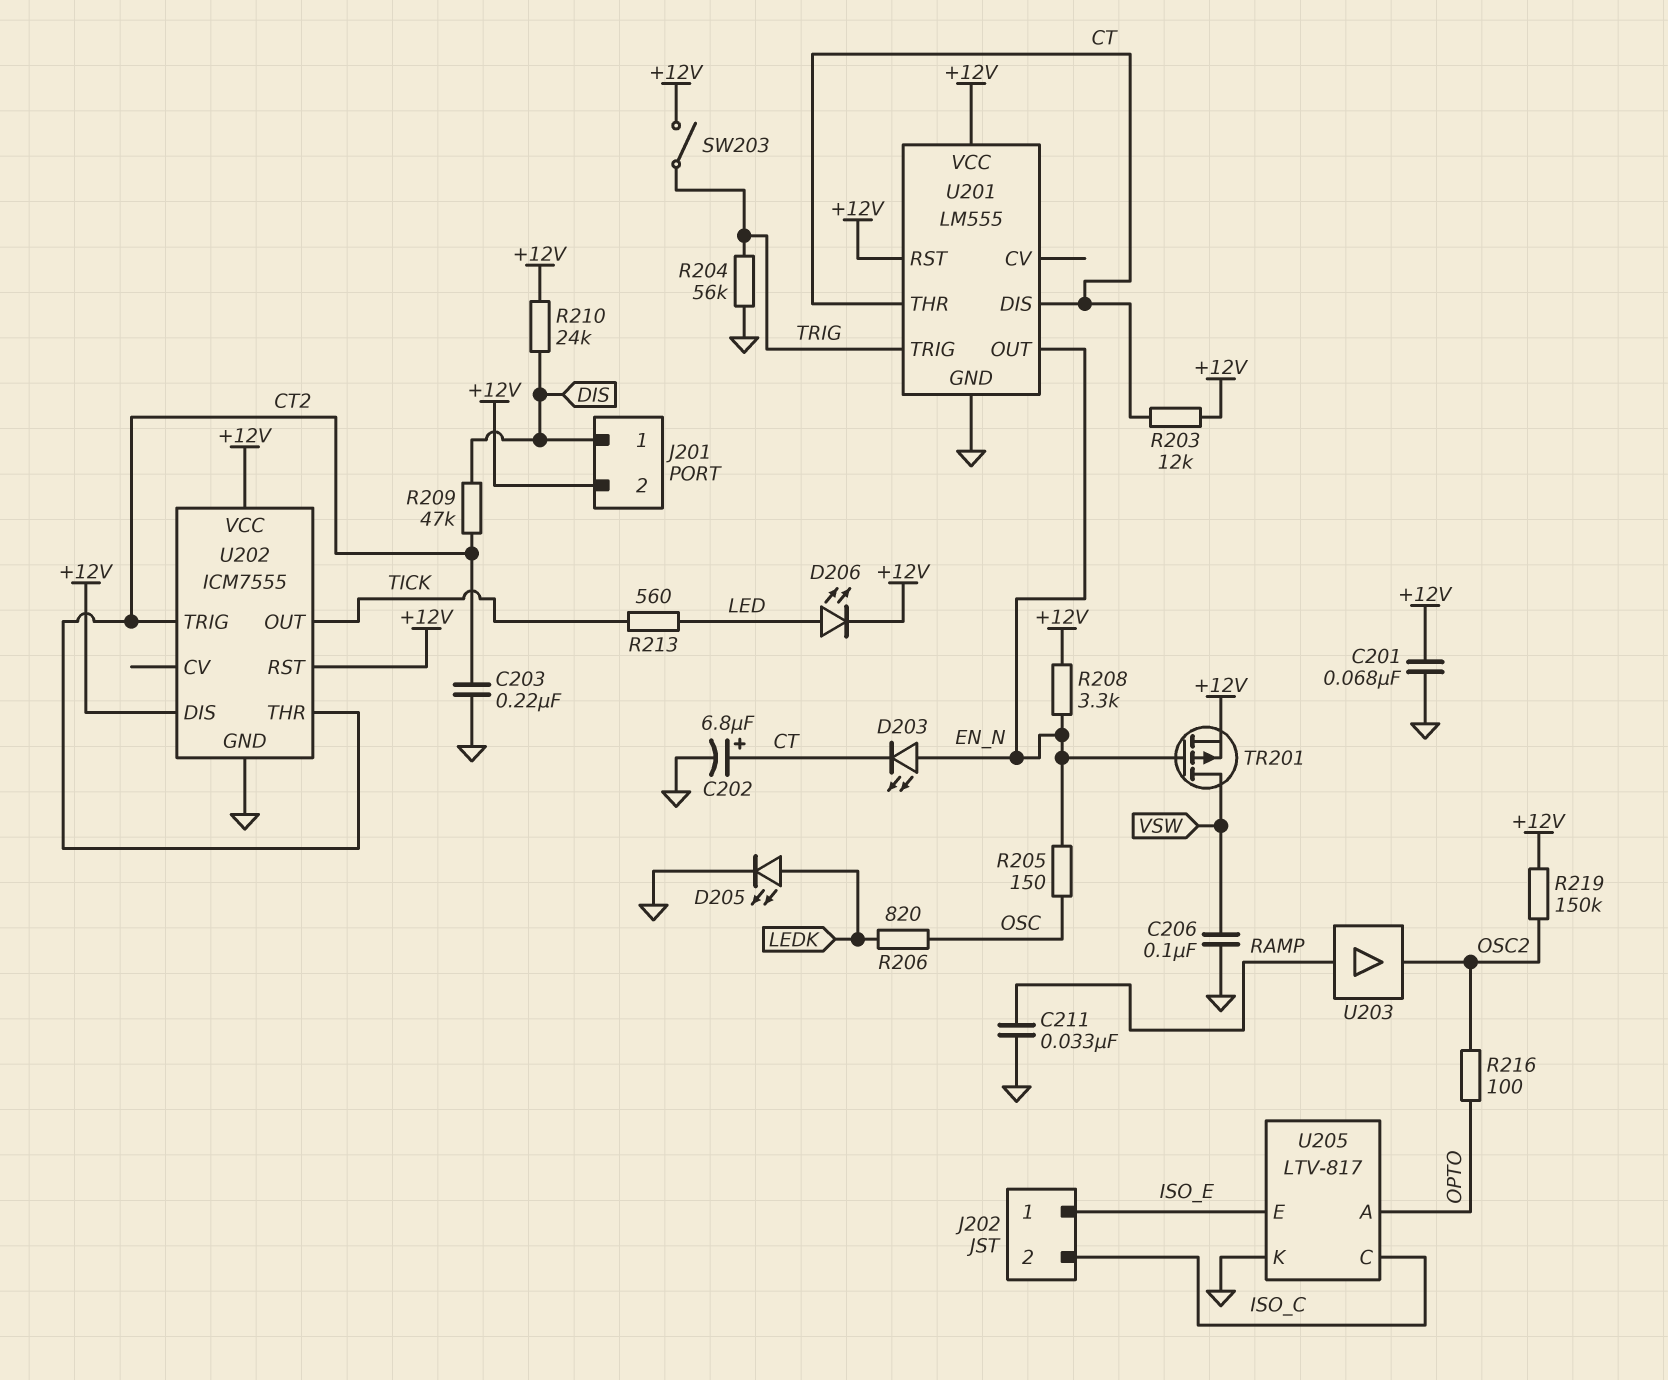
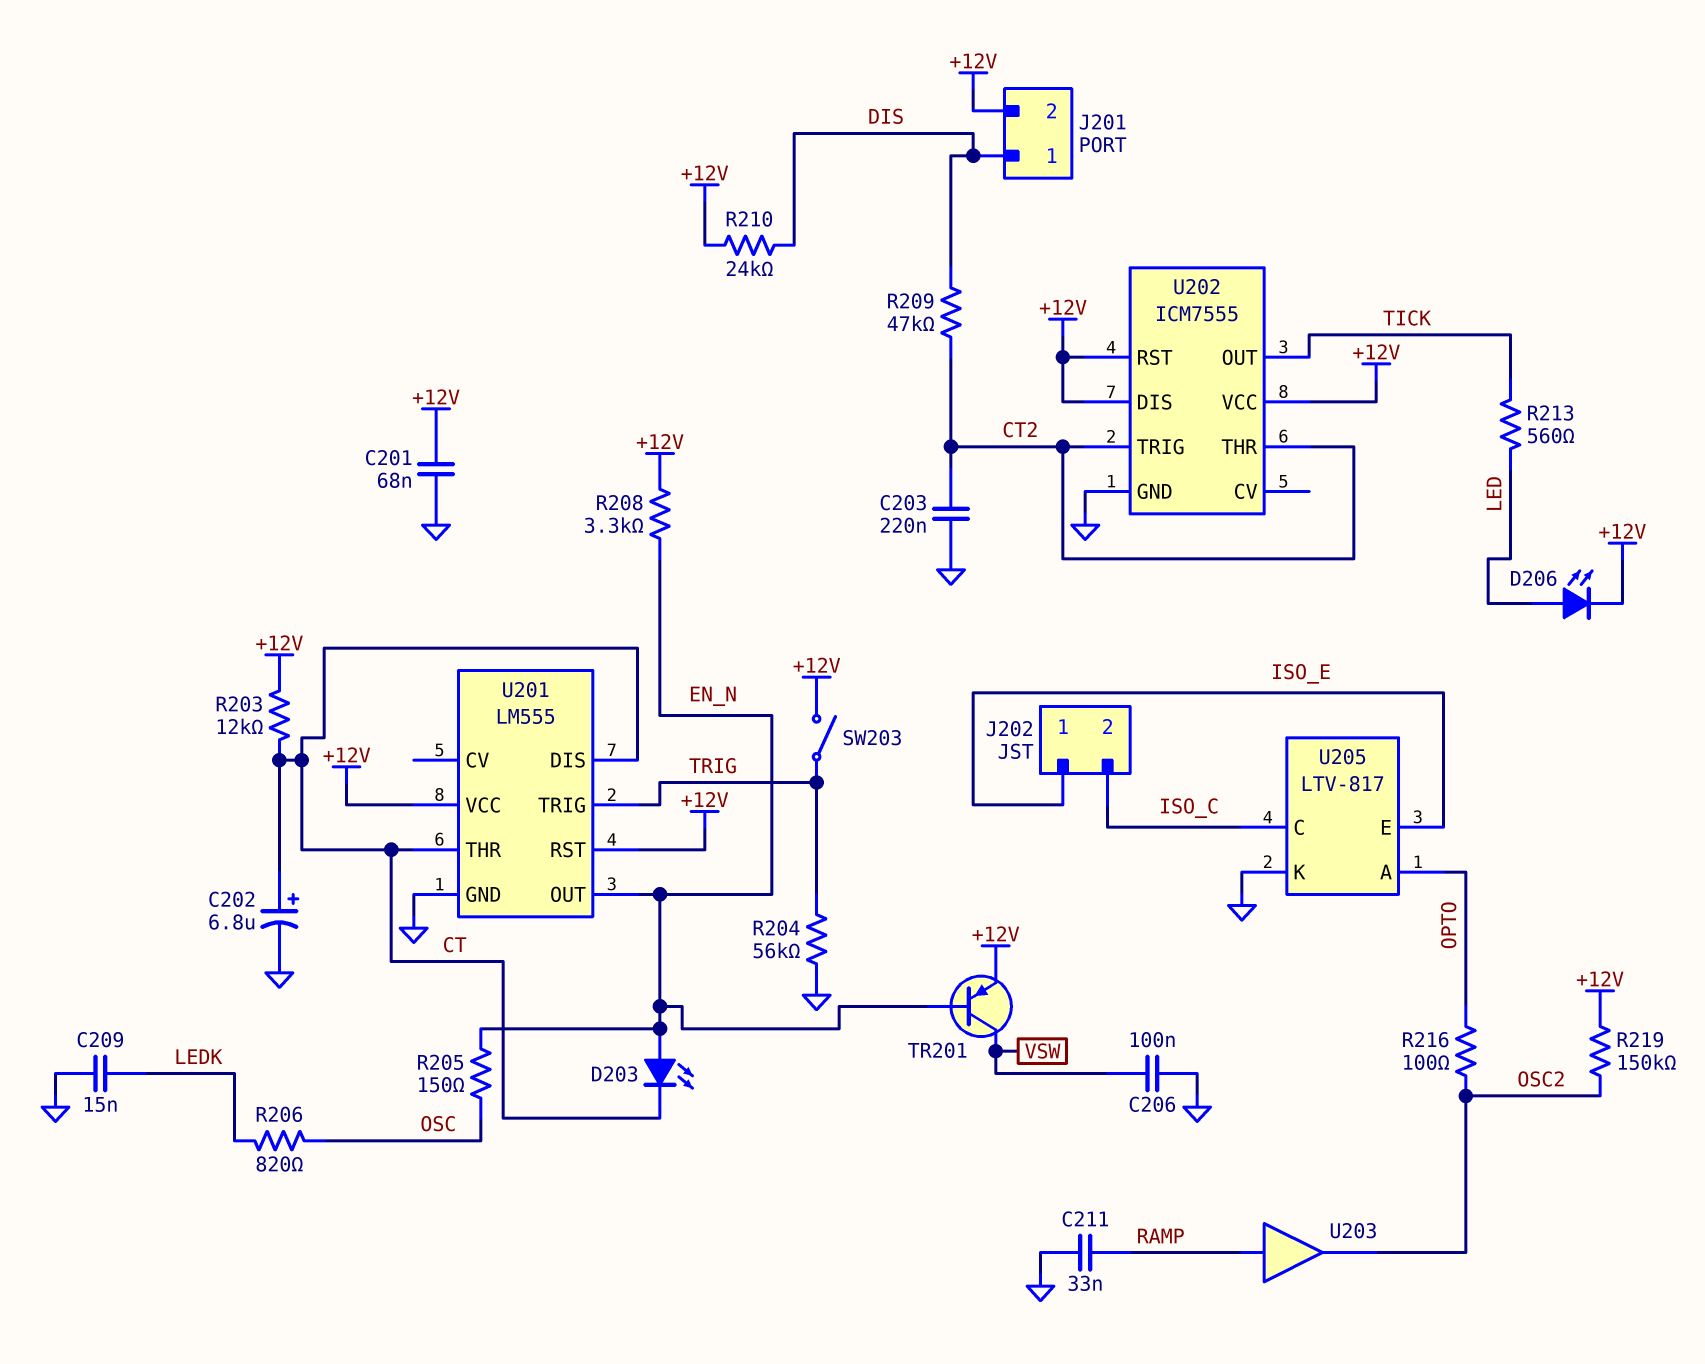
C209: none -> 15nF (GND, LEDK)
D205: LED (A LEDK, K GND) -> none
TR201: PMOS (G EN_N, D VSW, S +12V) -> PNP (B EN_N, C VSW, E +12V)

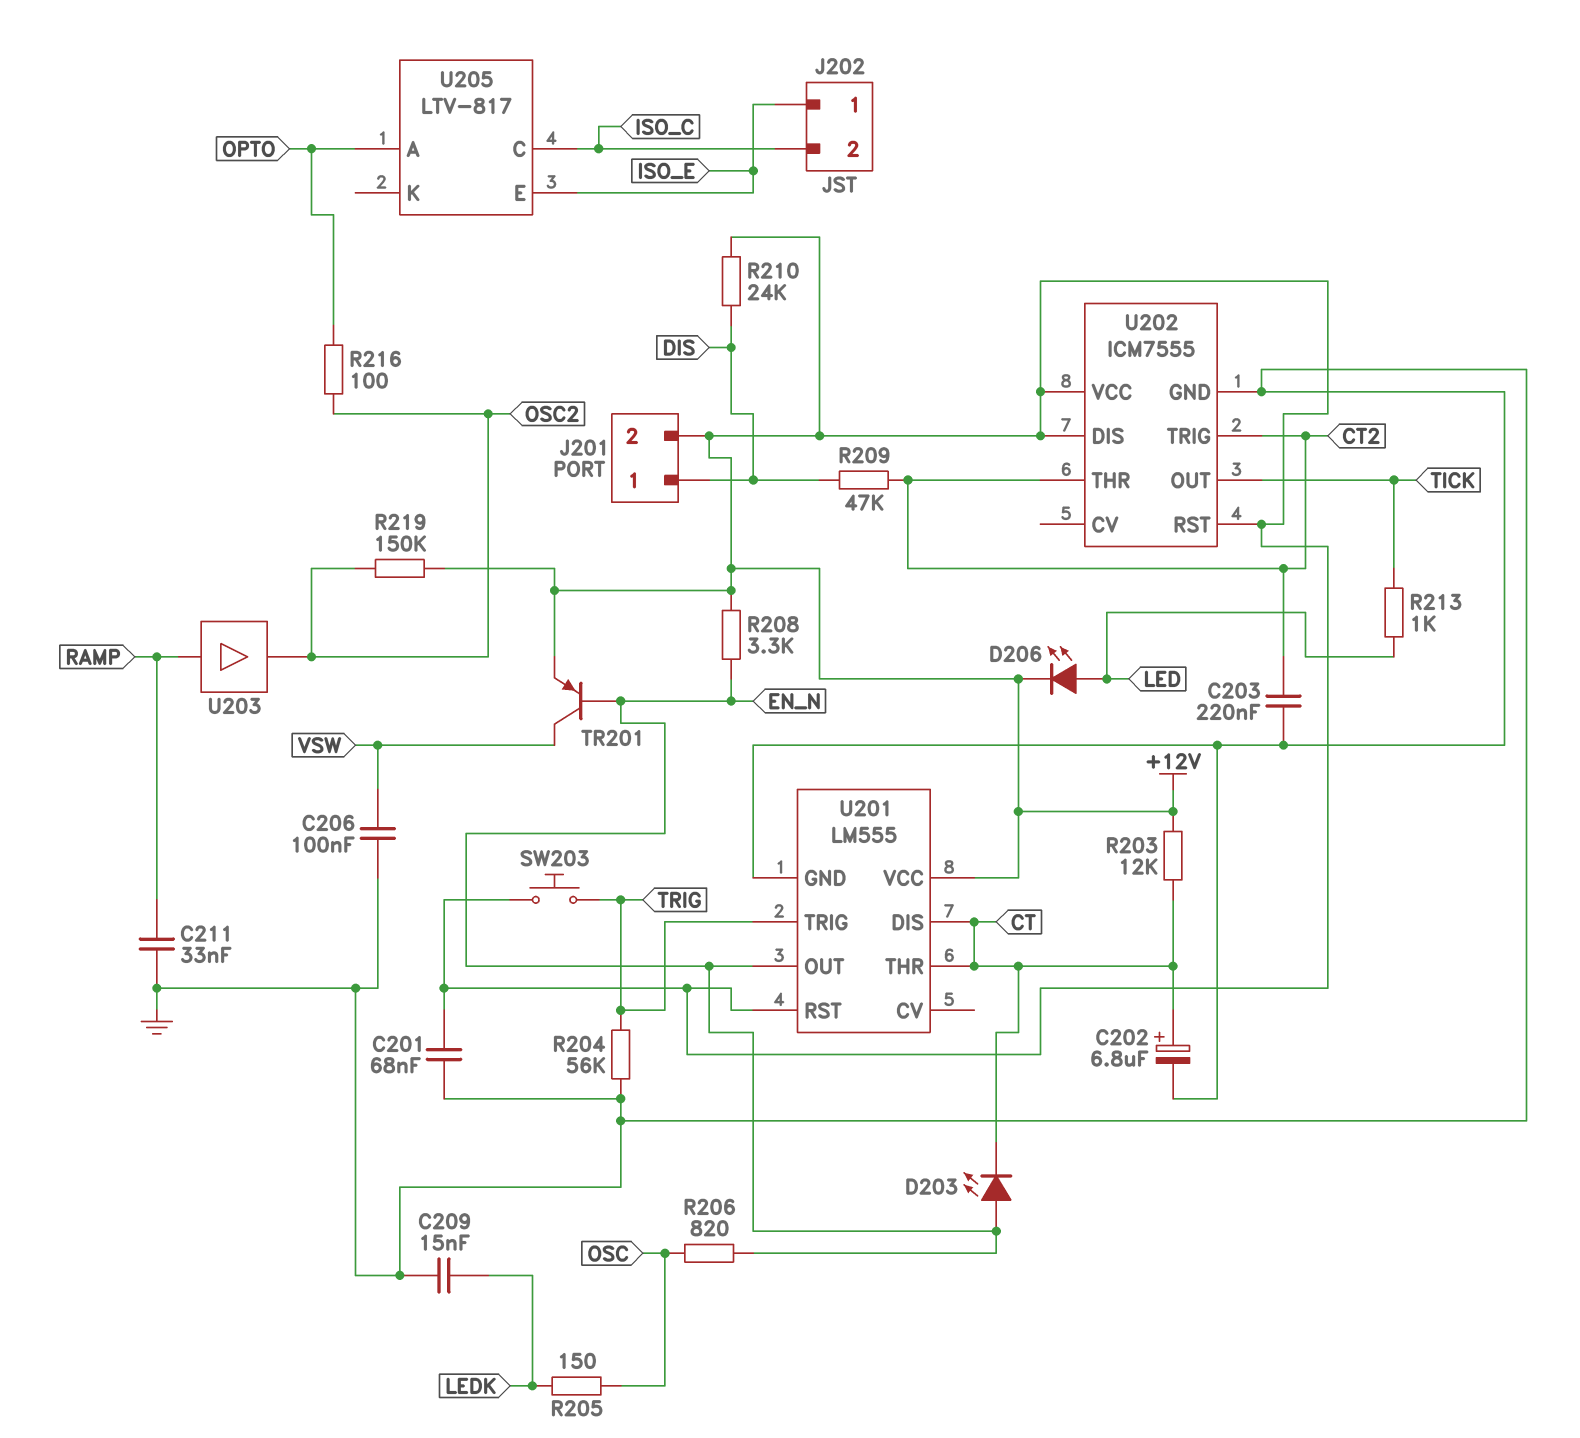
R205: 150 (EN_N, OSC) -> 150 (LEDK, OSC)
R206: 820 (LEDK, OSC) -> 820 (EN_N, OSC)
R213: 560 (LED, TICK) -> 1k (LED, TICK)
SW203: switch (+12V, TRIG) -> button (+12V, TRIG)
U205 pin K: GND -> none

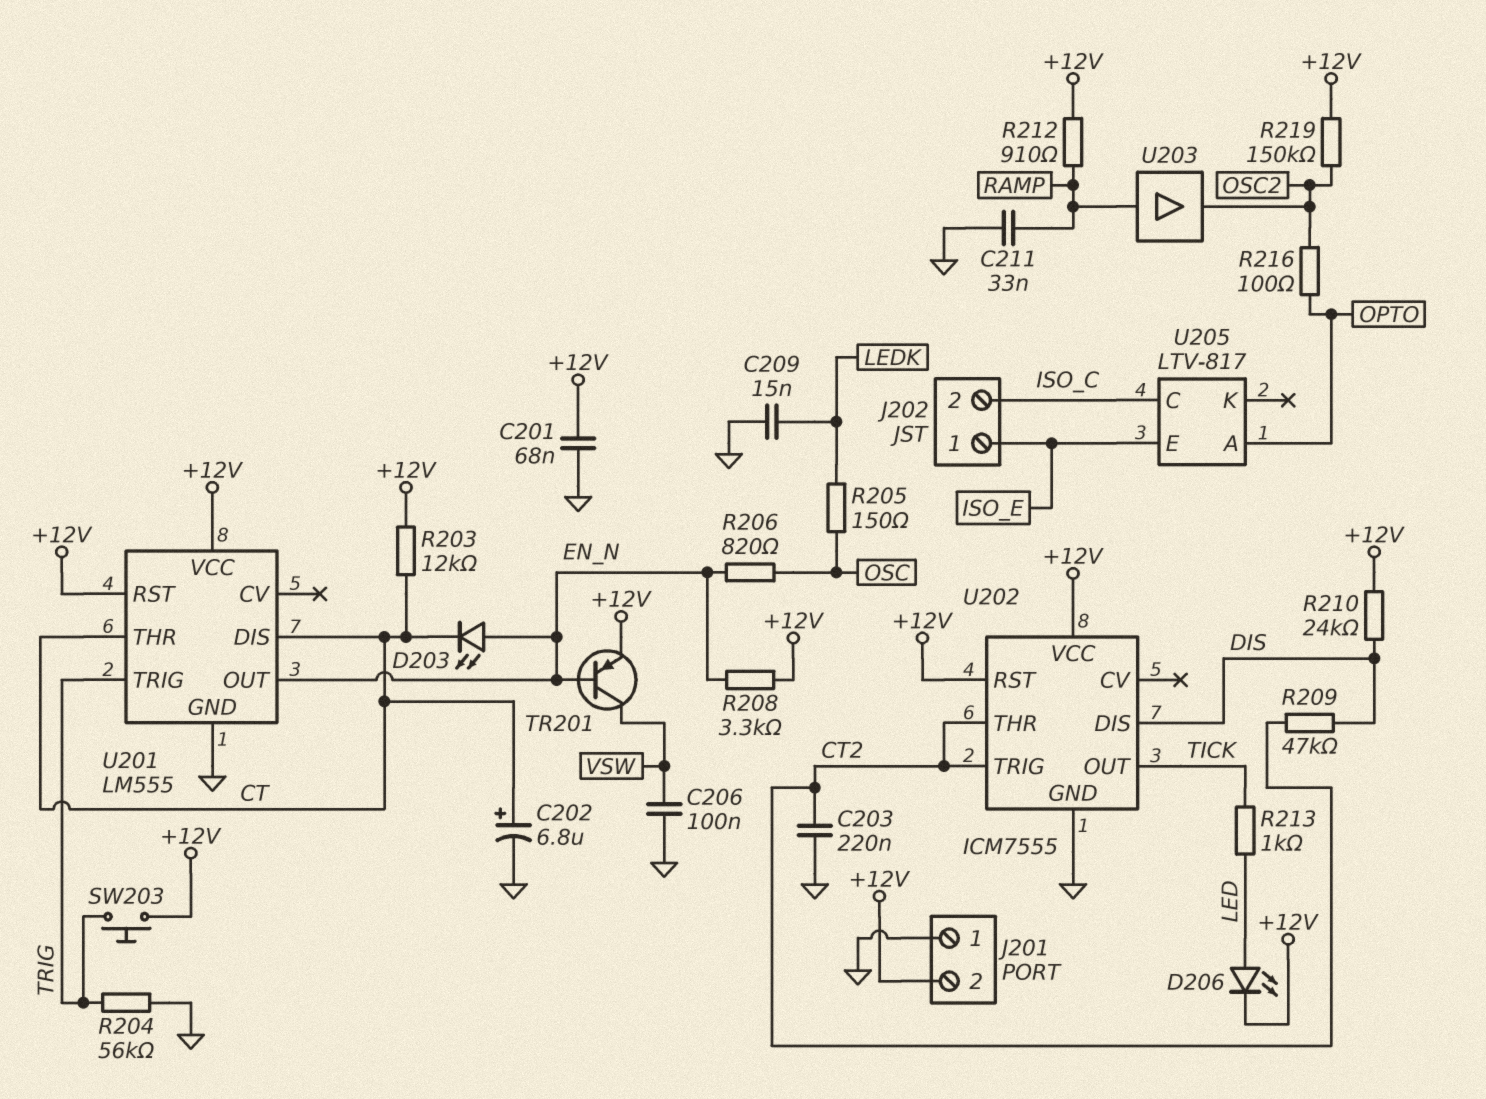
J201 pin 1: DIS -> GND
R212: none -> 910 (+12V, RAMP)
U202 pin DIS: +12V -> DIS

